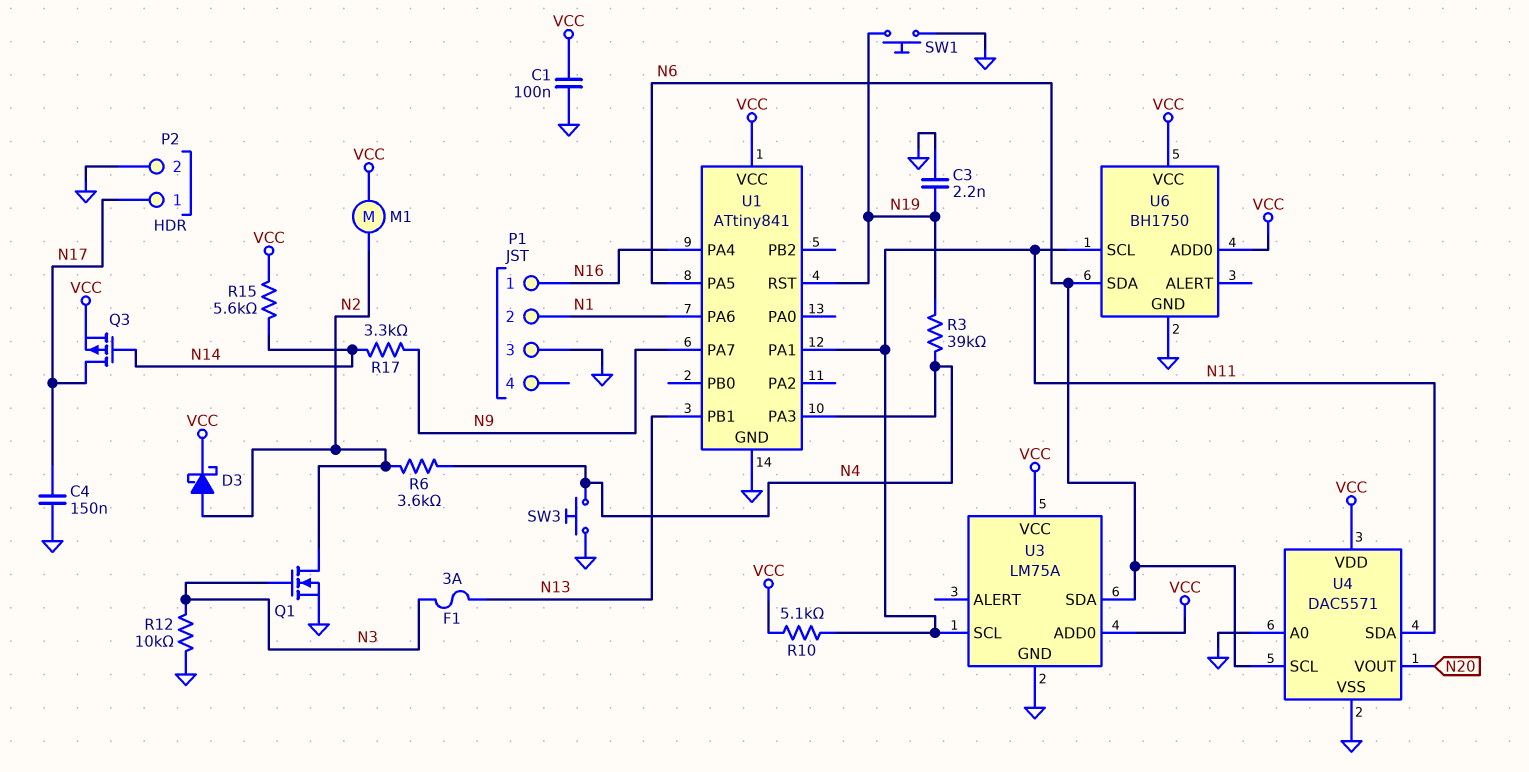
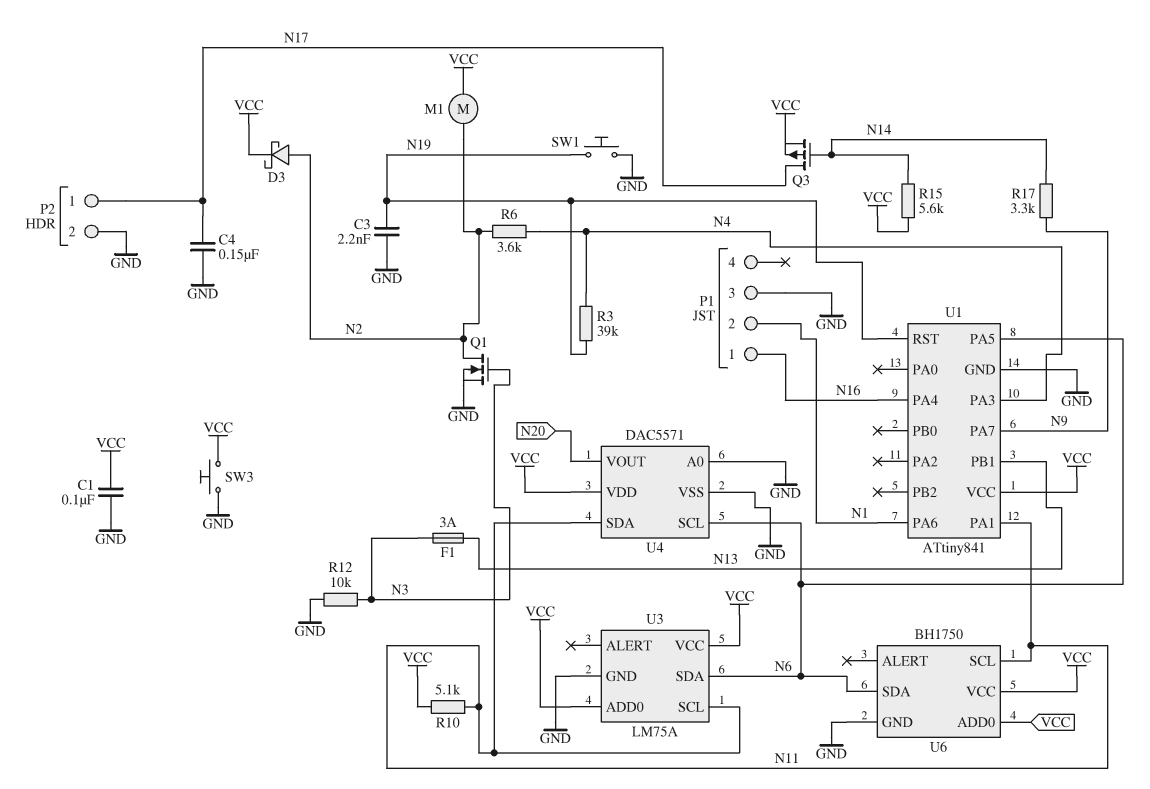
SW3: button (GND, N4) -> button (GND, VCC)

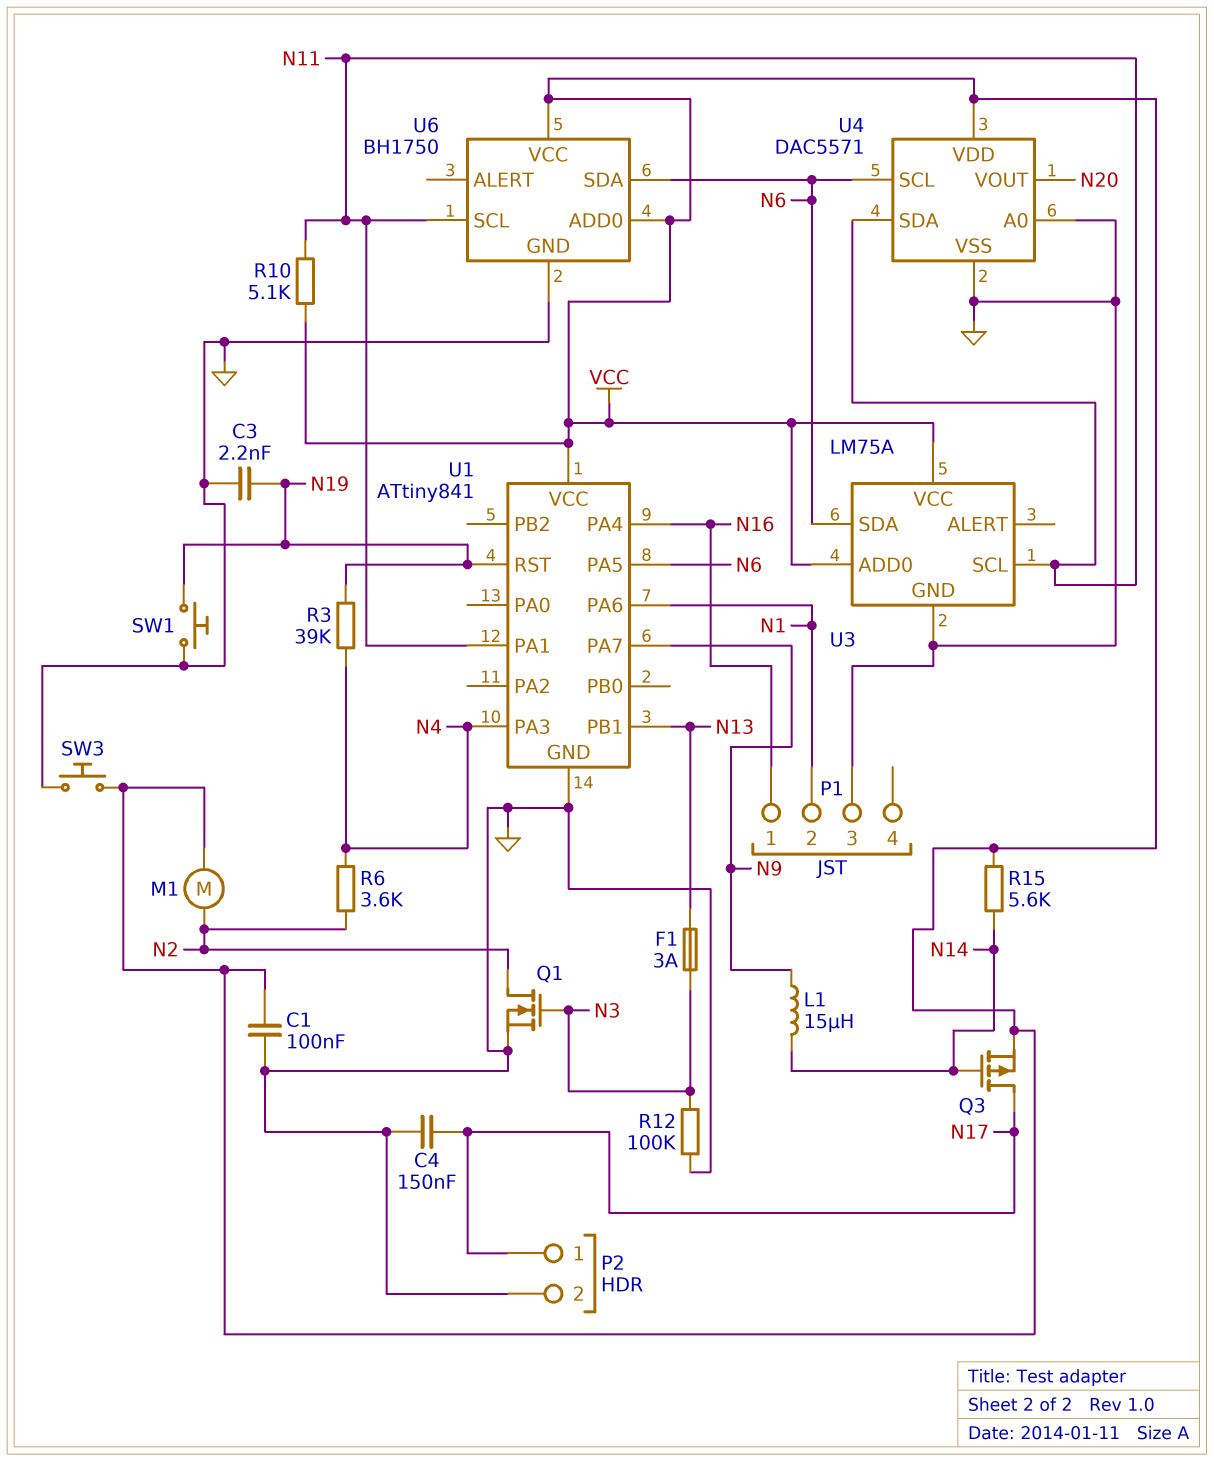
D3: schottky (A N2, K VCC) -> none
L1: none -> 15uH (N9, N14)
R12: 10k (GND, N3) -> 100k (GND, N3)
R17: 3.3k (N9, N14) -> none

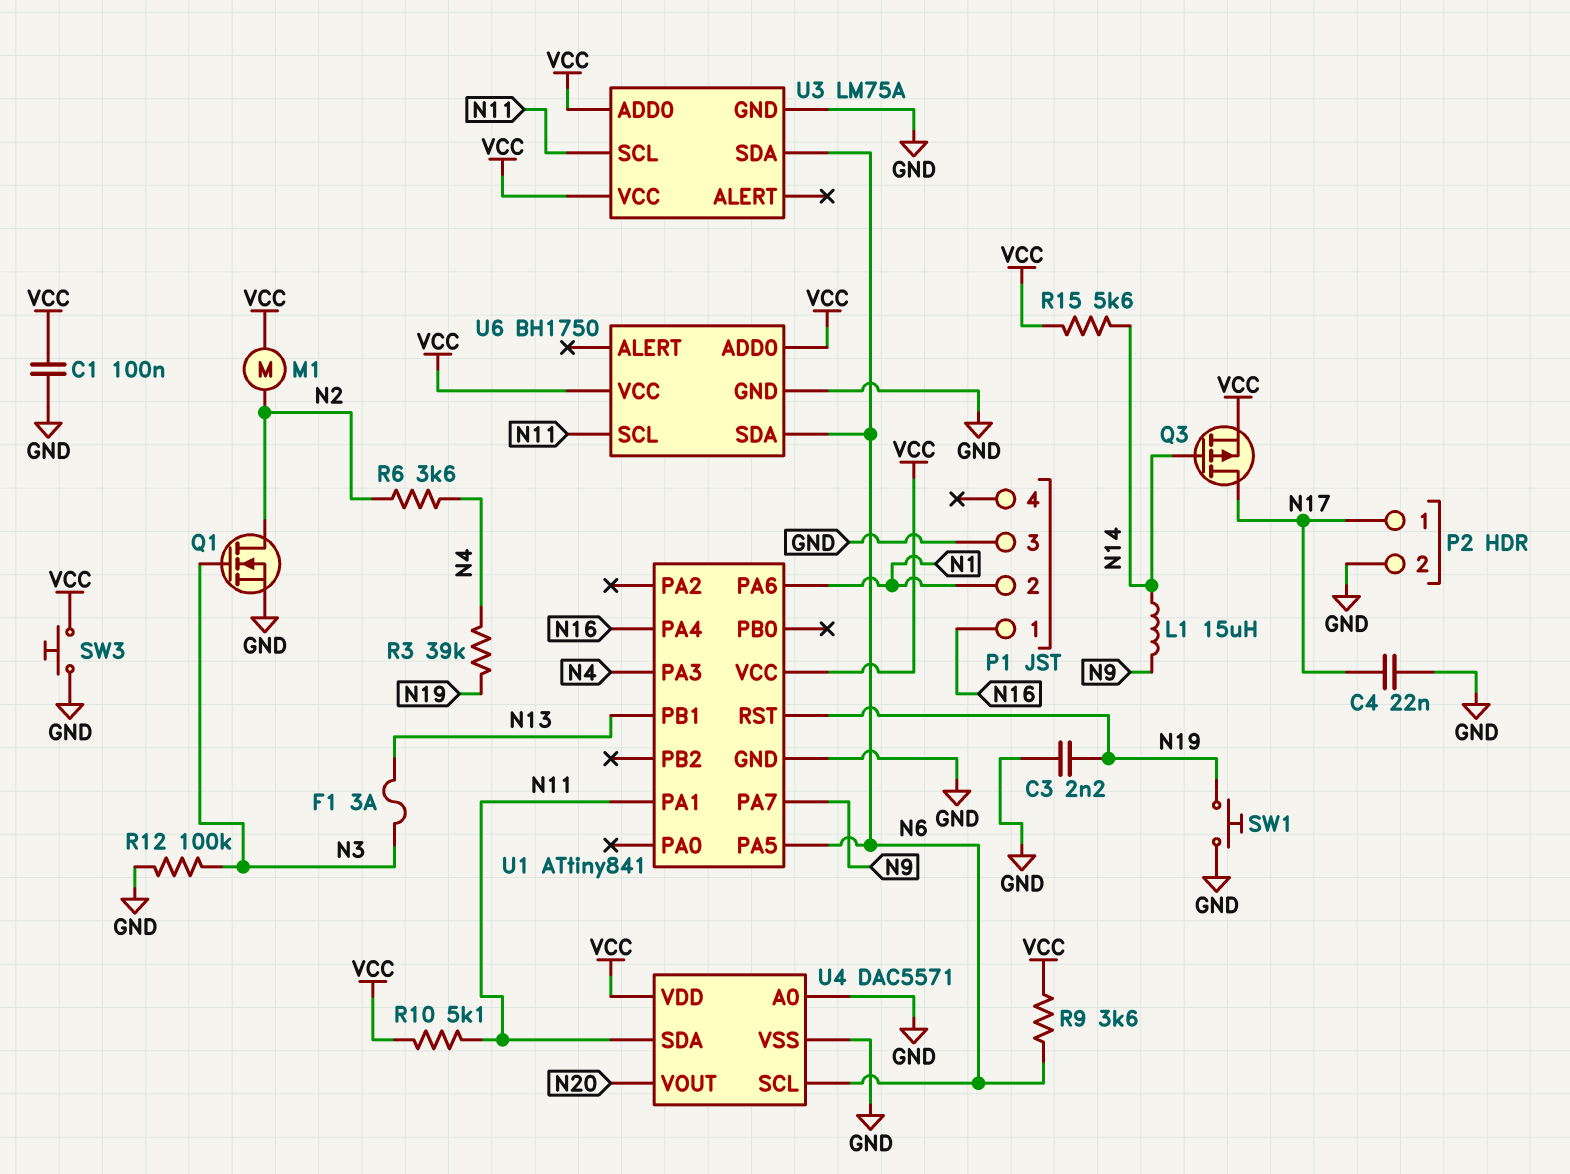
C4: 150nF (GND, N17) -> 22nF (GND, N17)
R9: none -> 3.6k (N6, VCC)

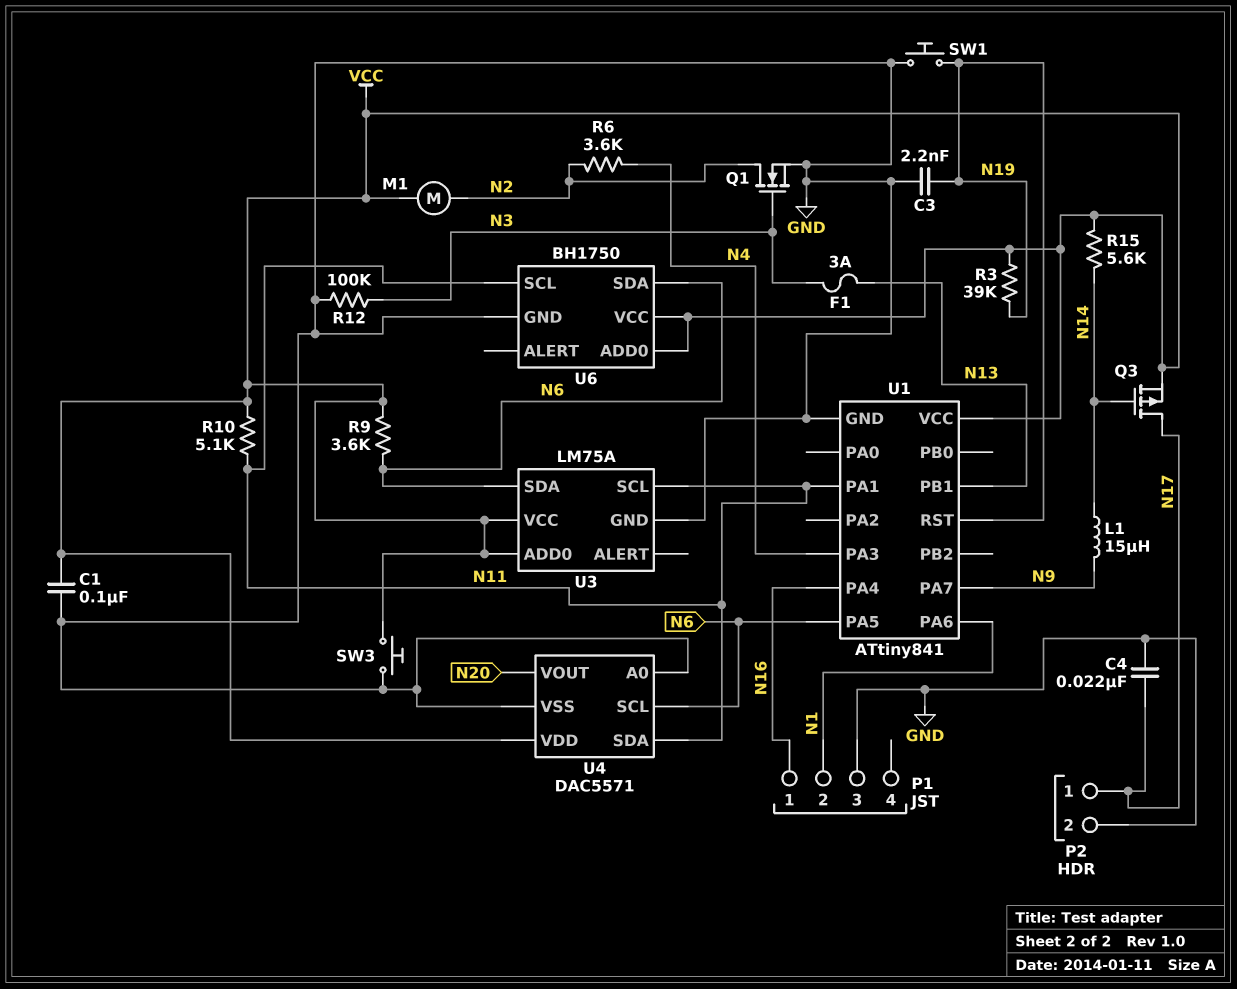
R3: 39k (N4, N19) -> 39k (N19, VCC)

